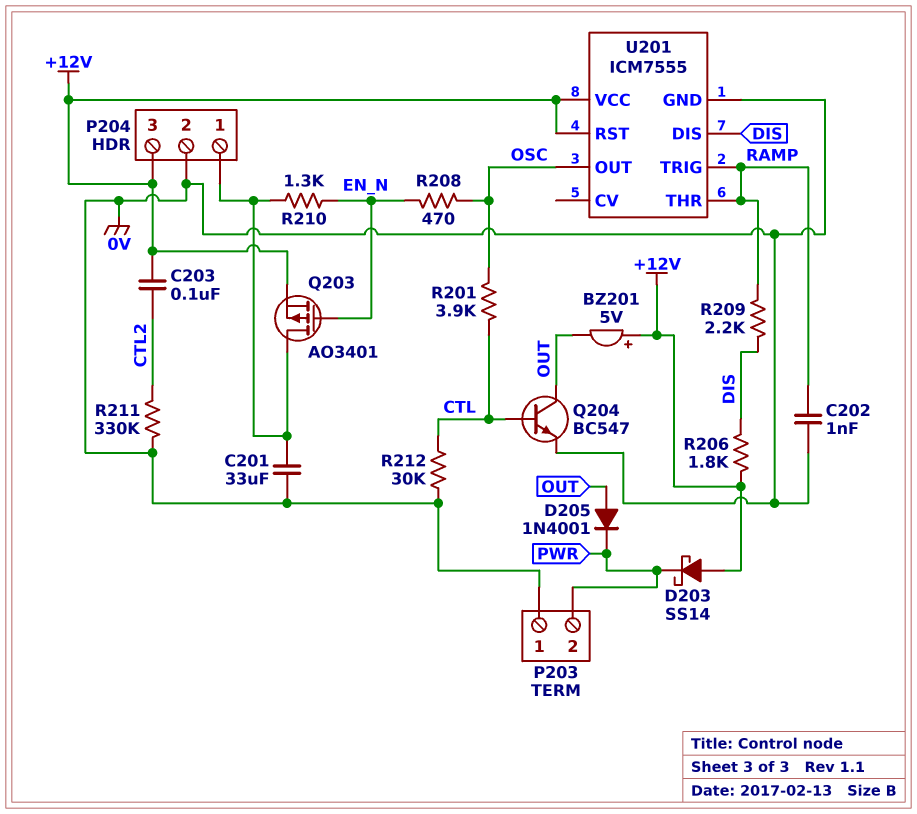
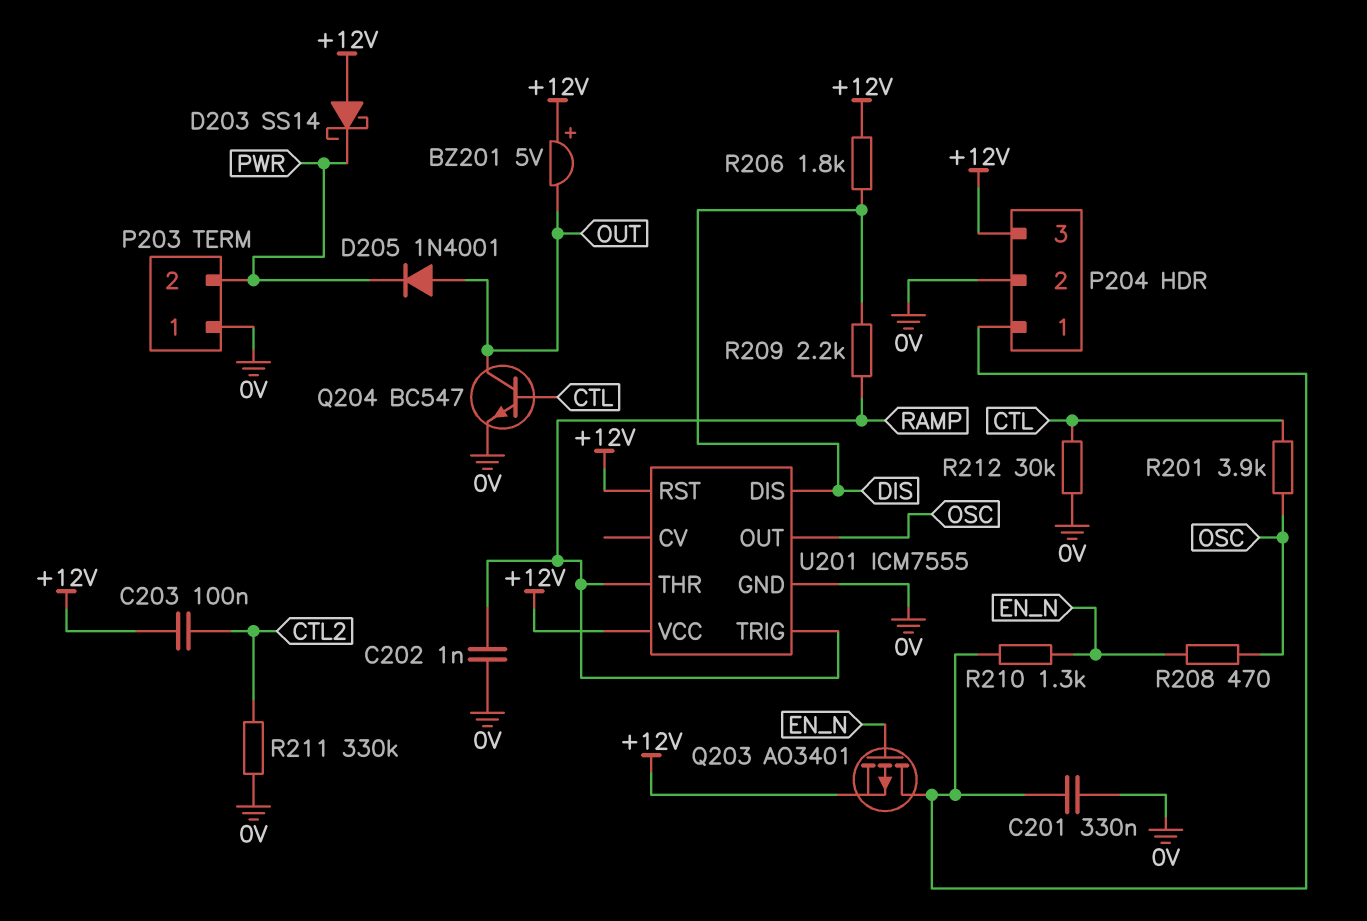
C201: 33uF (0V, P204/1) -> 330nF (0V, P204/1)

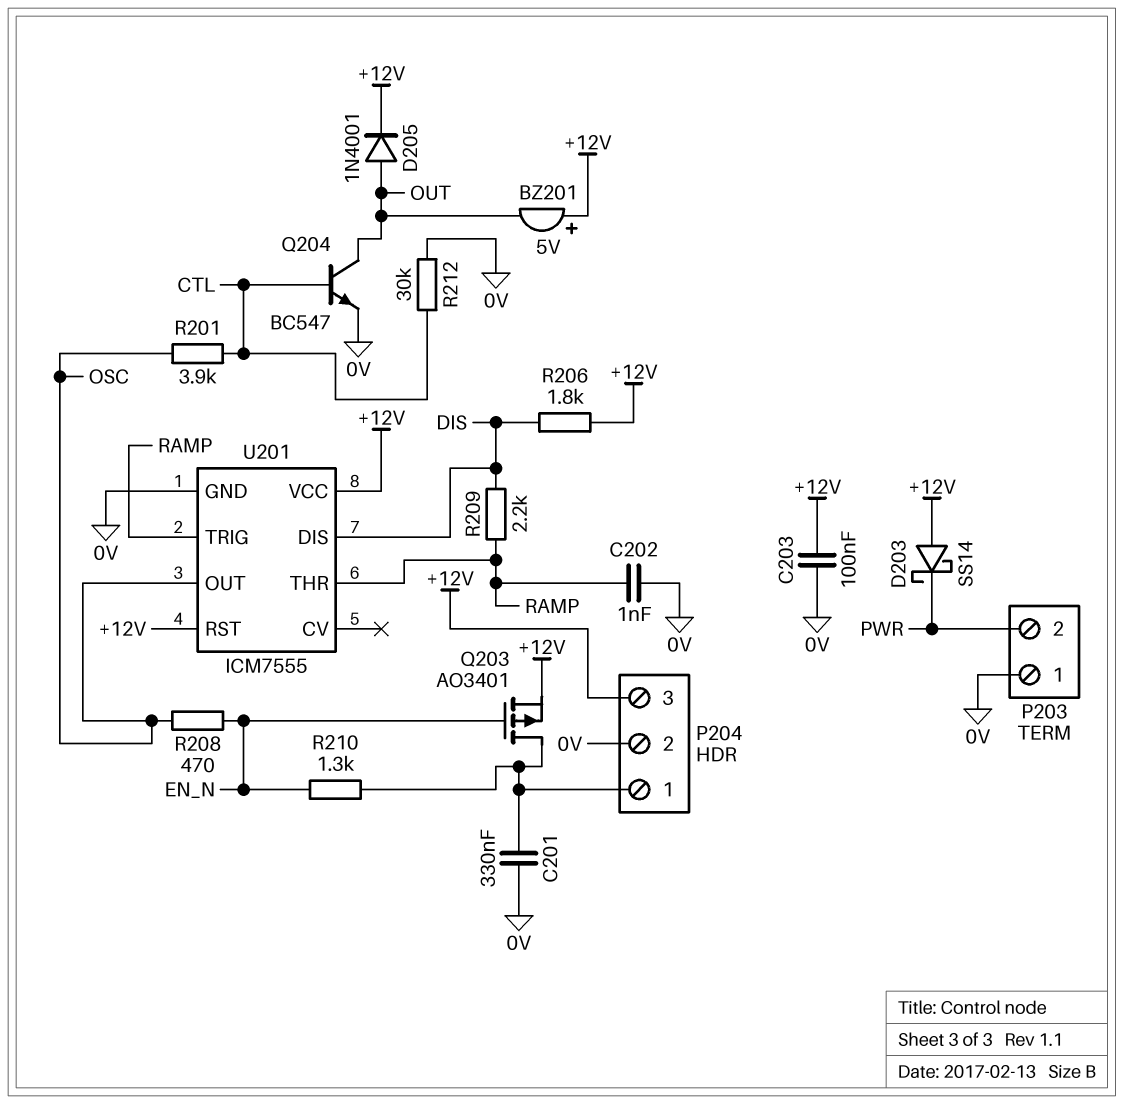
C203: 100nF (+12V, CTL2) -> 100nF (+12V, 0V)
D205: diode 1N4001 (A OUT, K PWR) -> diode 1N4001 (A OUT, K +12V)
R211: 330k (0V, CTL2) -> none

